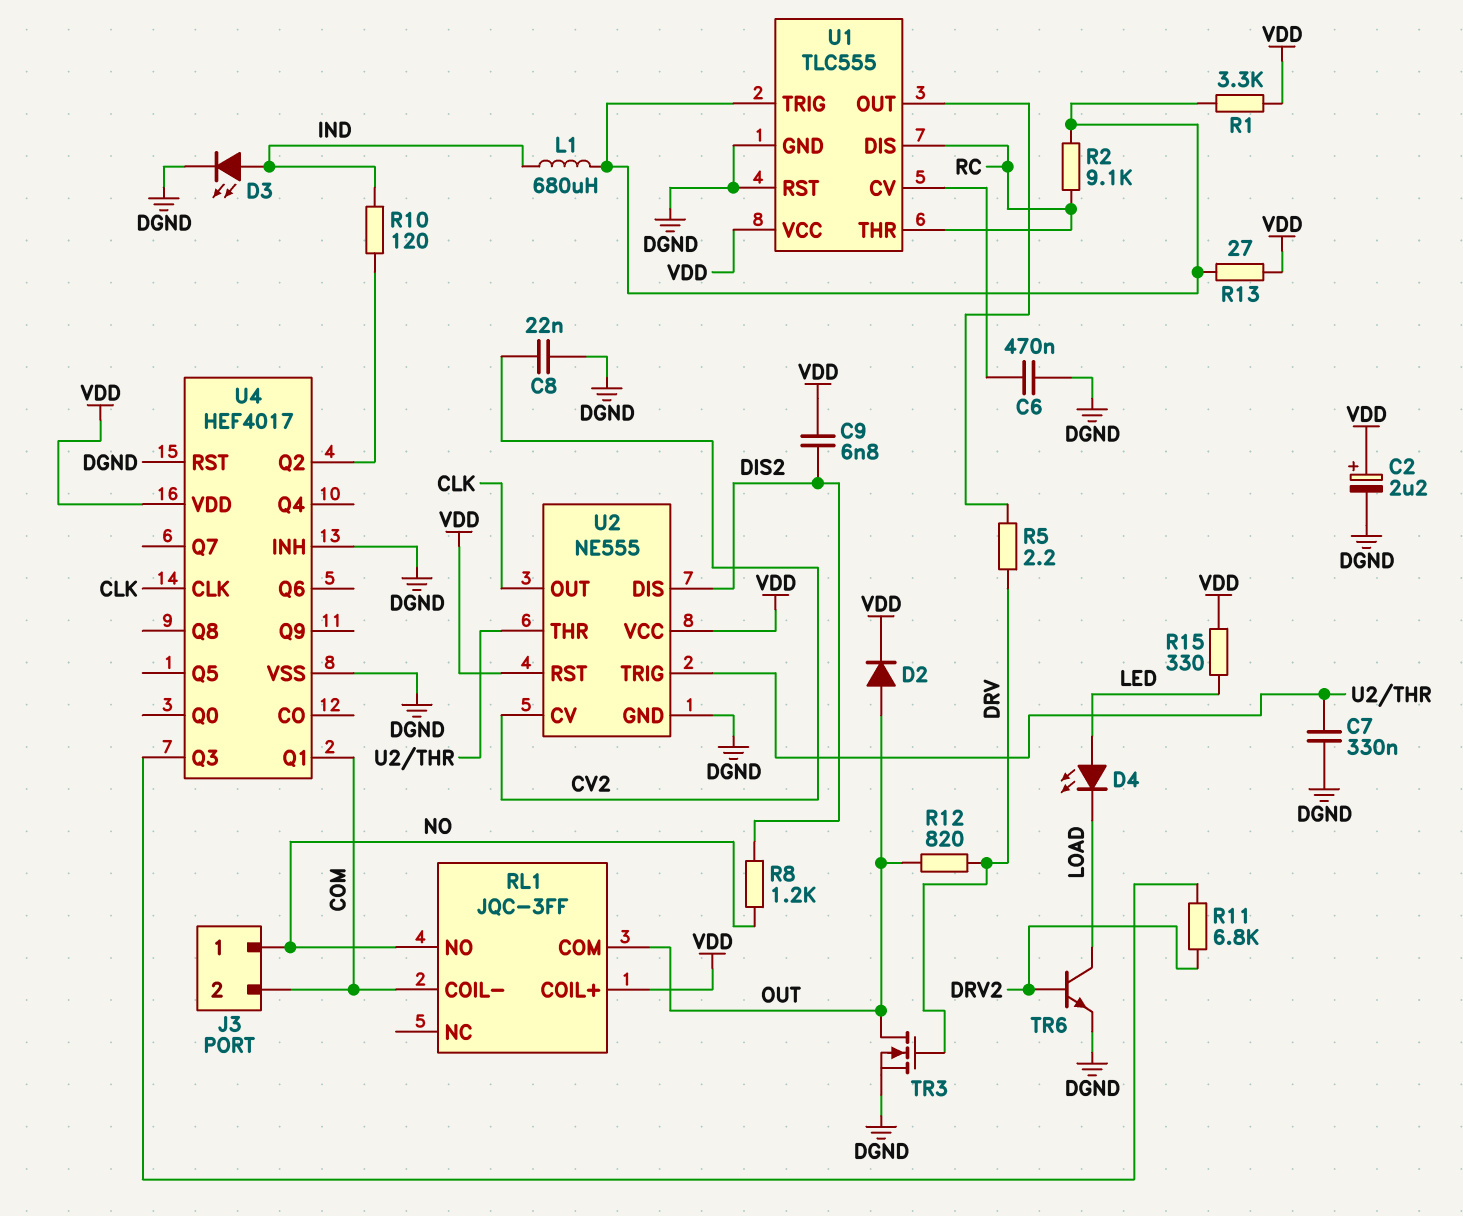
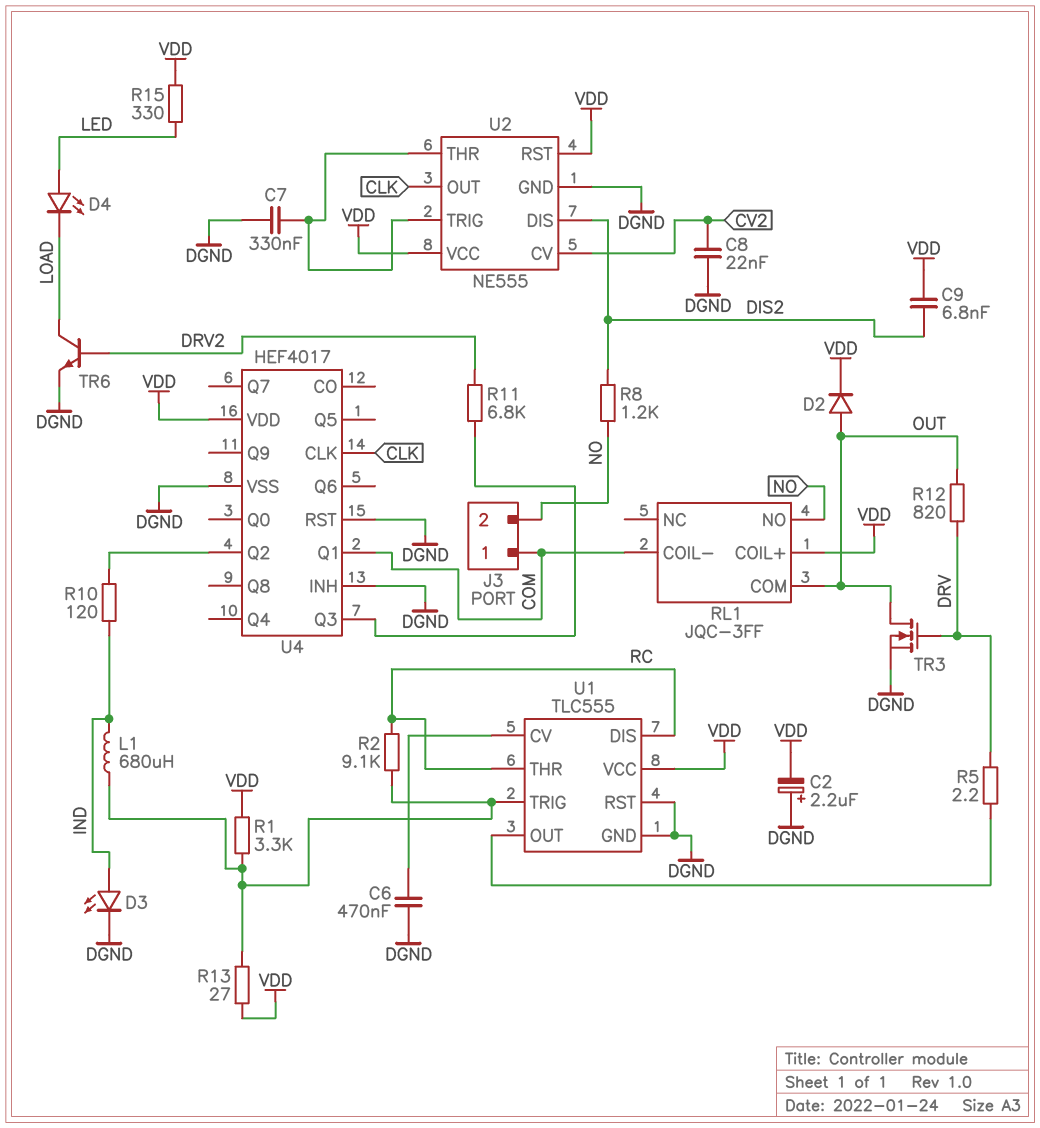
C2: 2.2uF (plus VDD, minus DGND) -> 2.2uF (plus DGND, minus VDD)
J3 pin 1: NO -> COM
J3 pin 2: COM -> NO

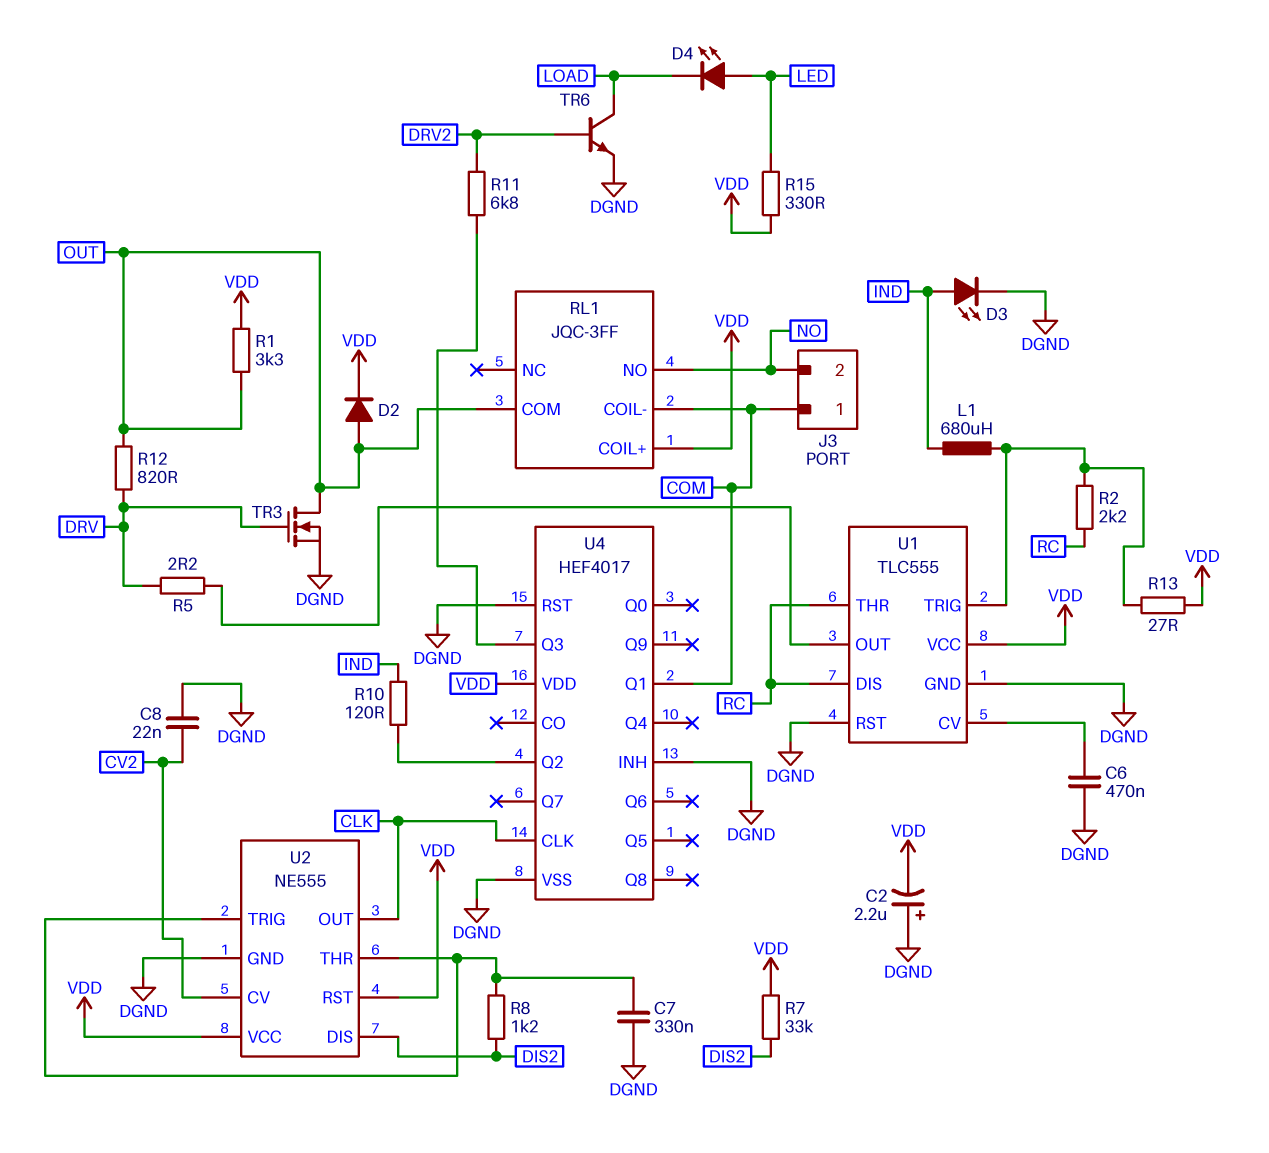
C9: 6.8nF (DIS2, VDD) -> none
R1: 3.3k (U1/TRIG, VDD) -> 3.3k (OUT, VDD)
R2: 9.1k (RC, U1/TRIG) -> 2.2k (RC, U1/TRIG)
R7: none -> 33k (DIS2, VDD)
R8: 1.2k (DIS2, NO) -> 1.2k (DIS2, U2/THR)

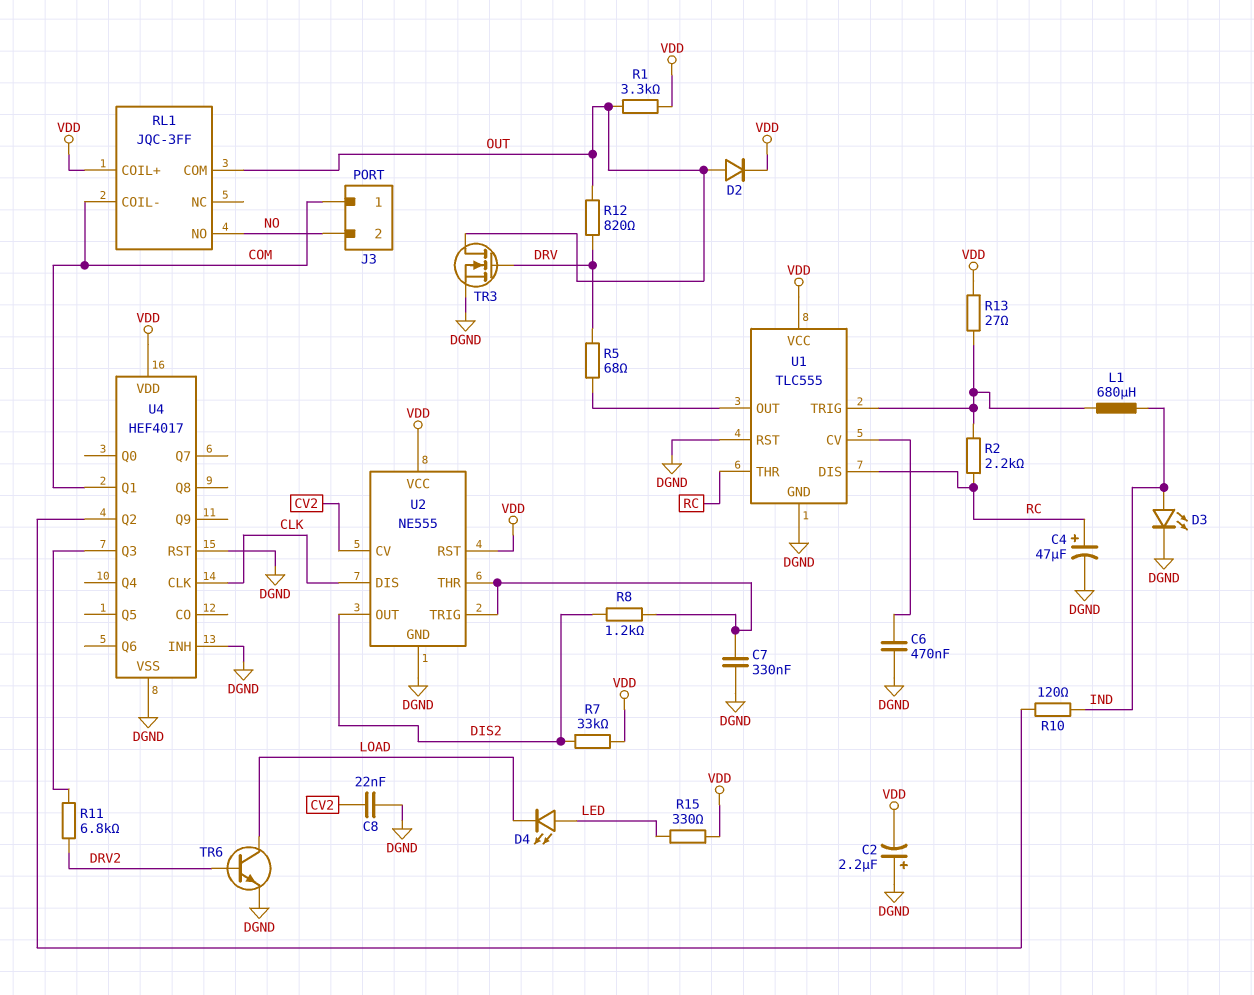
C4: none -> 47uF (plus RC, minus DGND)
R5: 2.2 (DRV, U1/OUT) -> 68 (DRV, U1/OUT)
U2 pin DIS: DIS2 -> CLK
U2 pin OUT: CLK -> DIS2

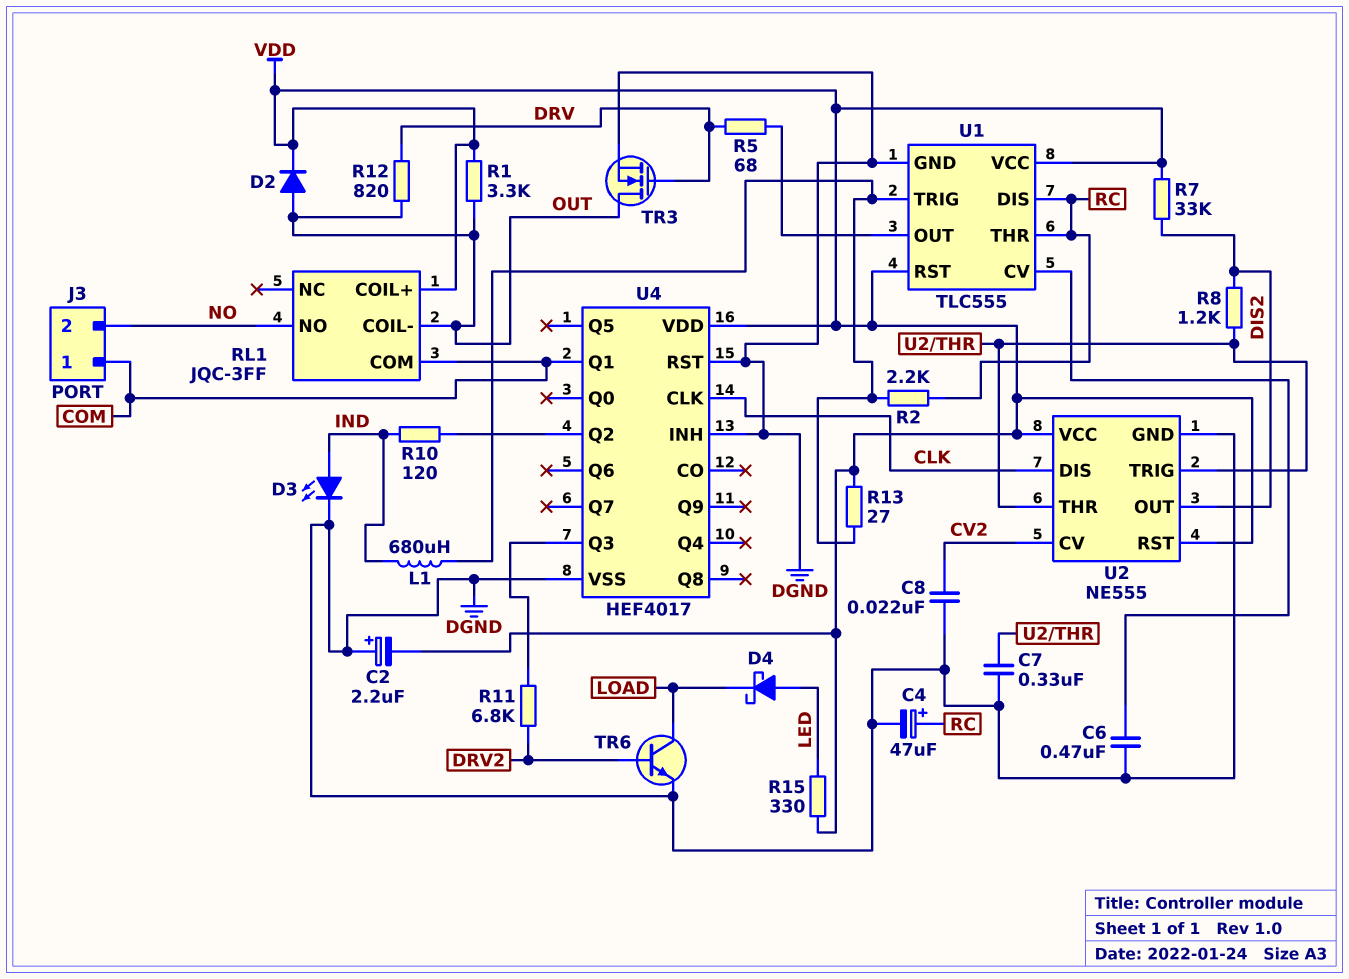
D4: LED (A LED, K LOAD) -> schottky (A LED, K LOAD)
RL1 pin COIL-: COM -> OUT
RL1 pin COM: OUT -> COM
U1 pin RST: DGND -> VDD

